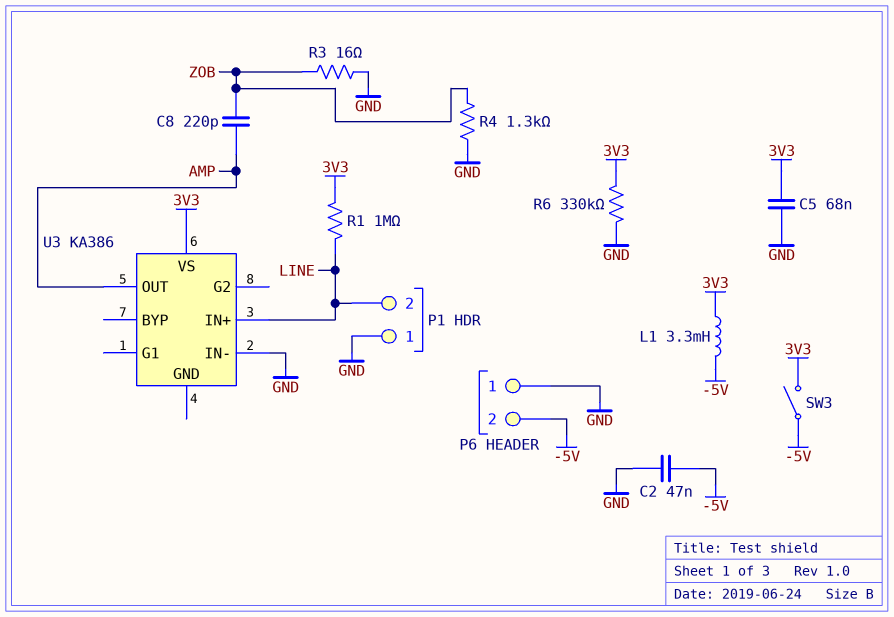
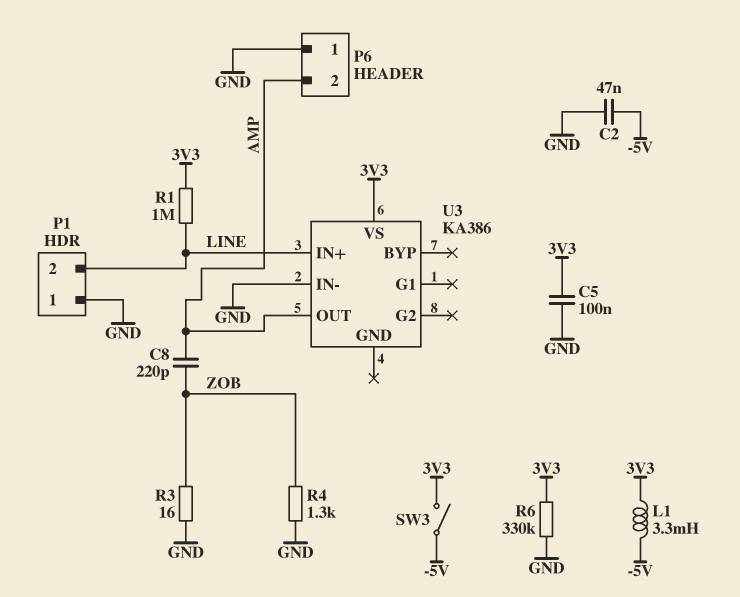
C5: 68nF (3V3, GND) -> 100nF (3V3, GND)
P6 pin 2: -5V -> AMP

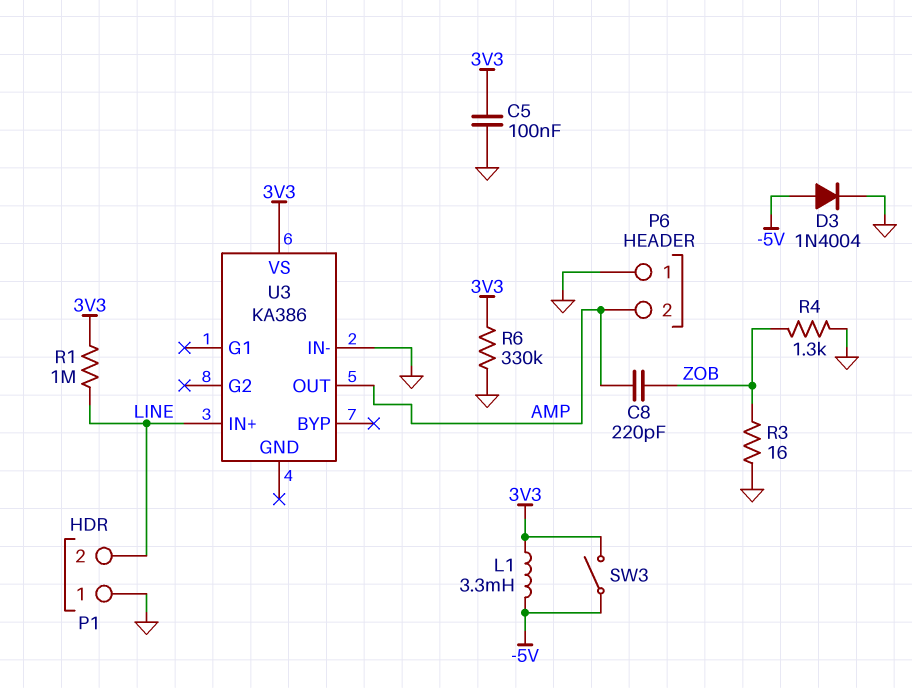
C2: 47nF (-5V, GND) -> none
D3: none -> diode 1N4004 (A -5V, K GND)

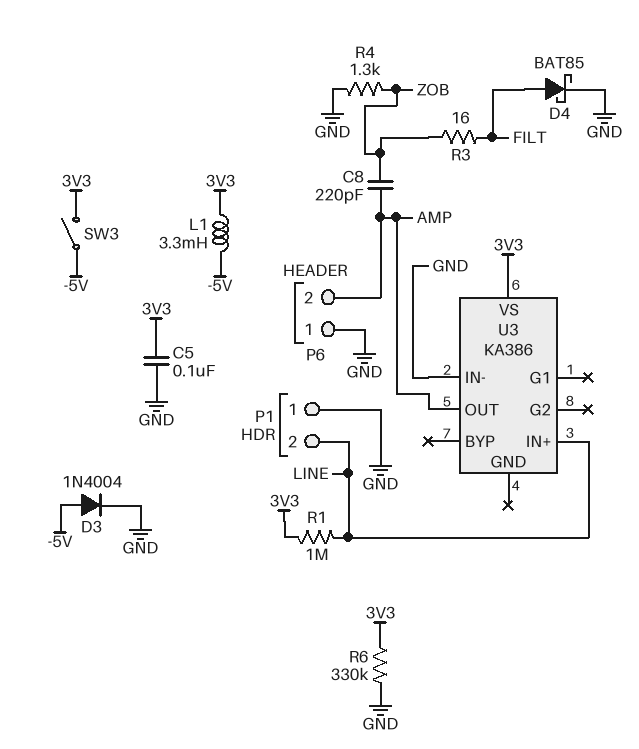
D4: none -> schottky BAT85 (A FILT, K GND)
R3: 16 (GND, ZOB) -> 16 (FILT, ZOB)

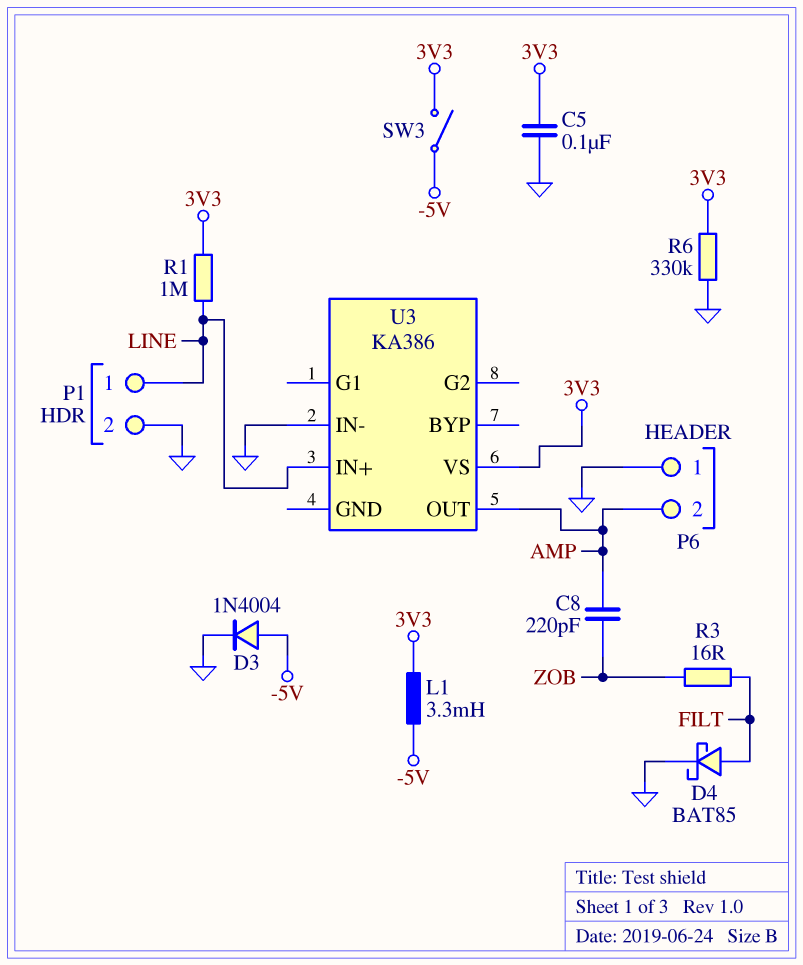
P1 pin 1: GND -> LINE
P1 pin 2: LINE -> GND
R4: 1.3k (GND, ZOB) -> none

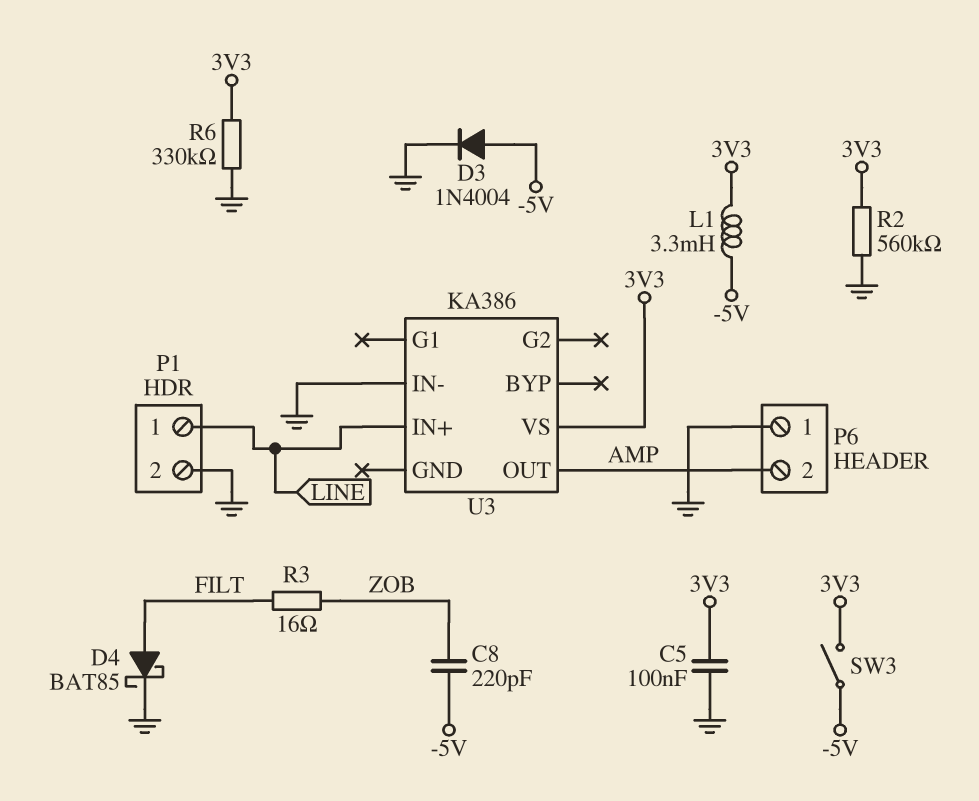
C8: 220pF (AMP, ZOB) -> 220pF (-5V, ZOB)
R1: 1M (3V3, LINE) -> none
R2: none -> 560k (3V3, GND)

